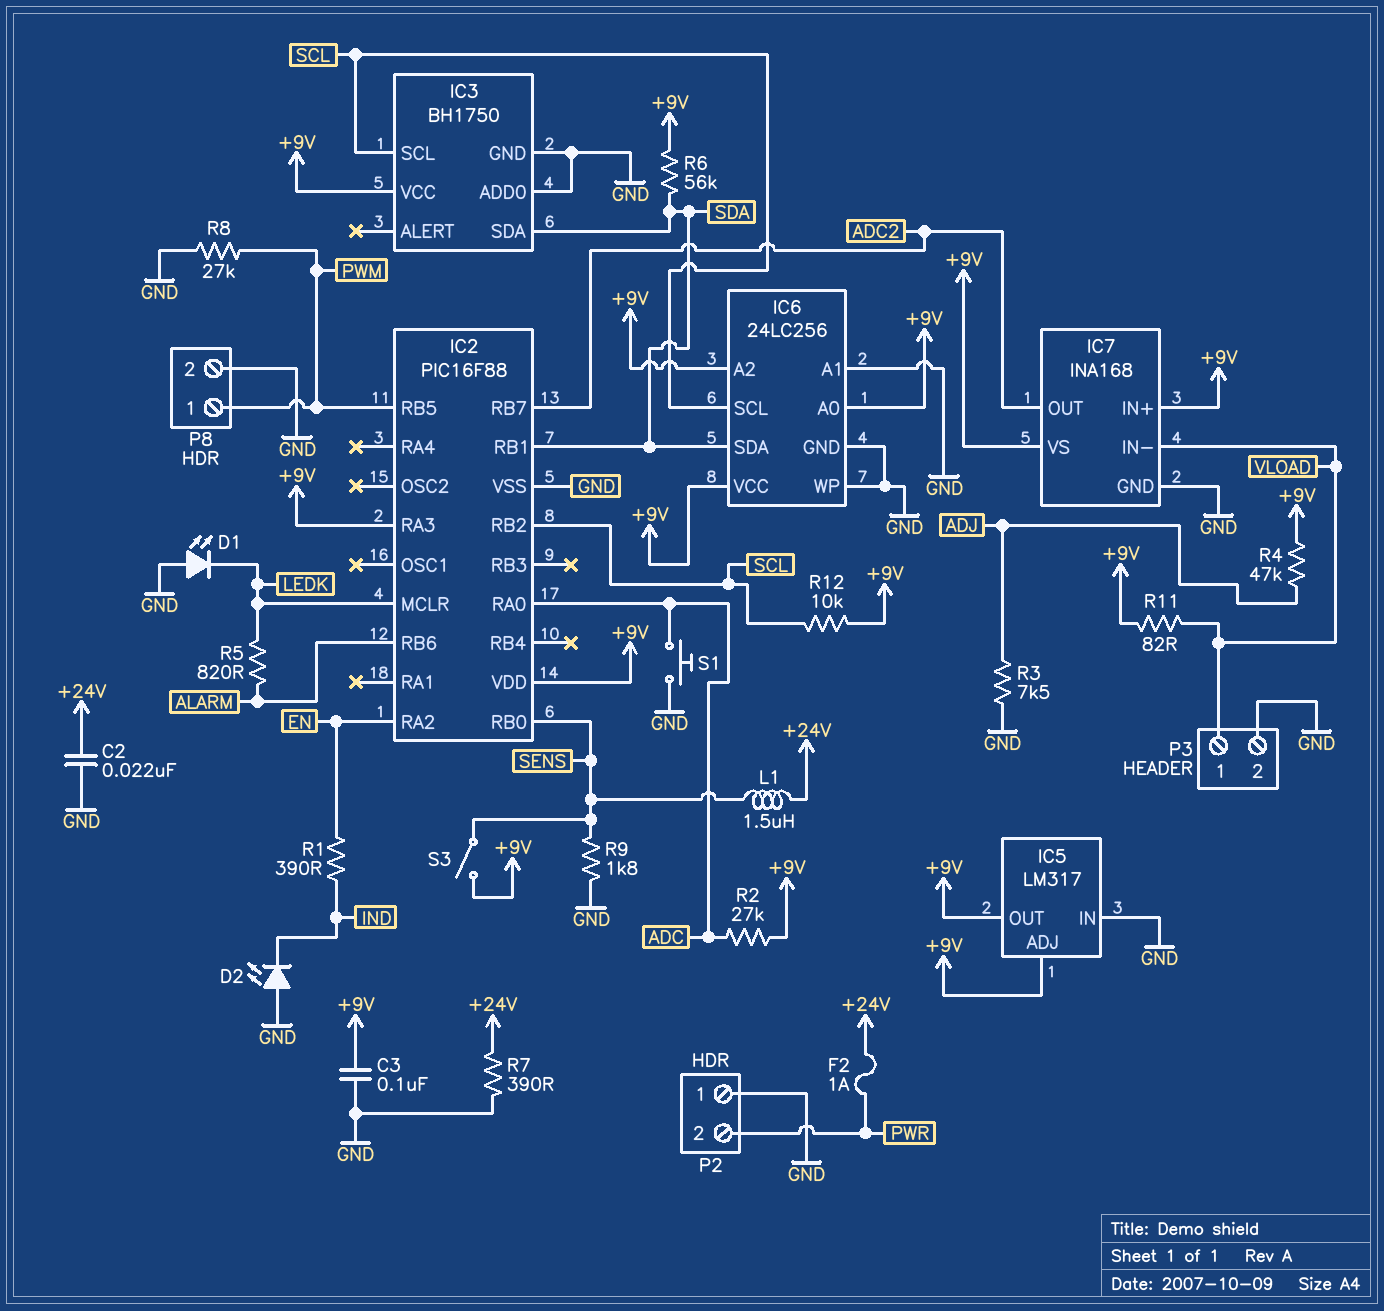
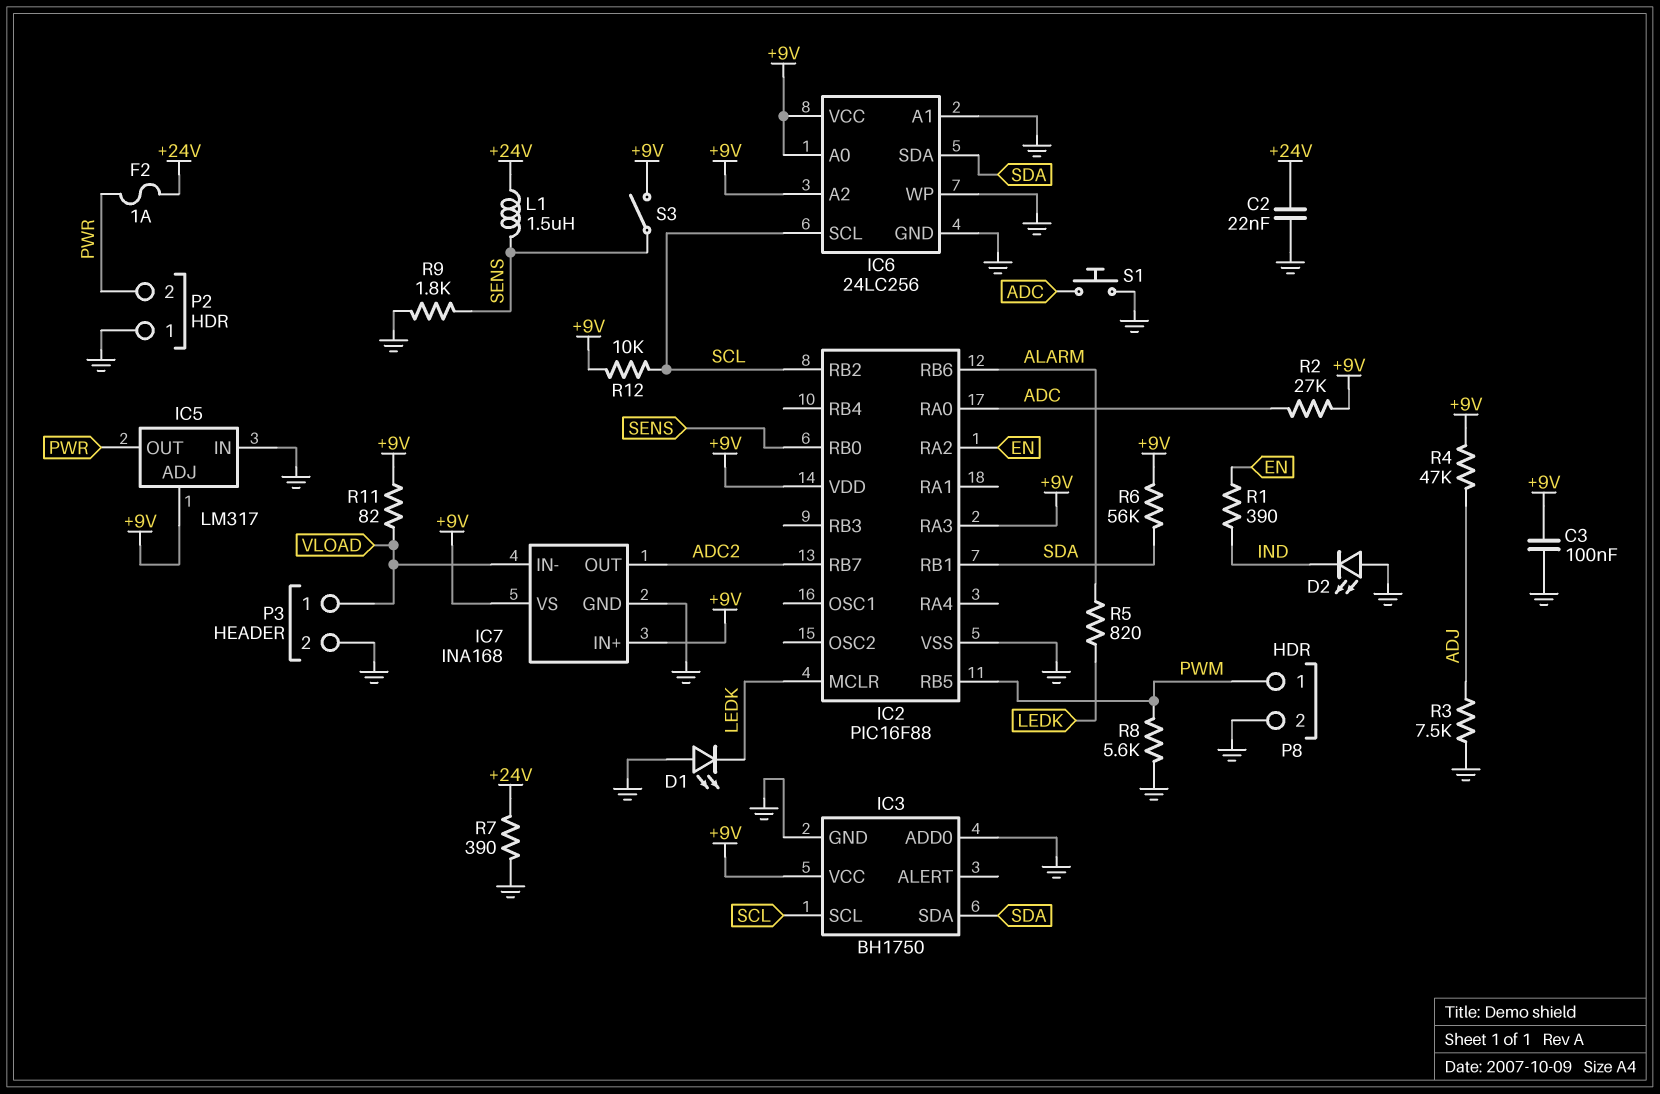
IC5 pin OUT: +9V -> PWR
R8: 27k (GND, PWM) -> 5.6k (GND, PWM)

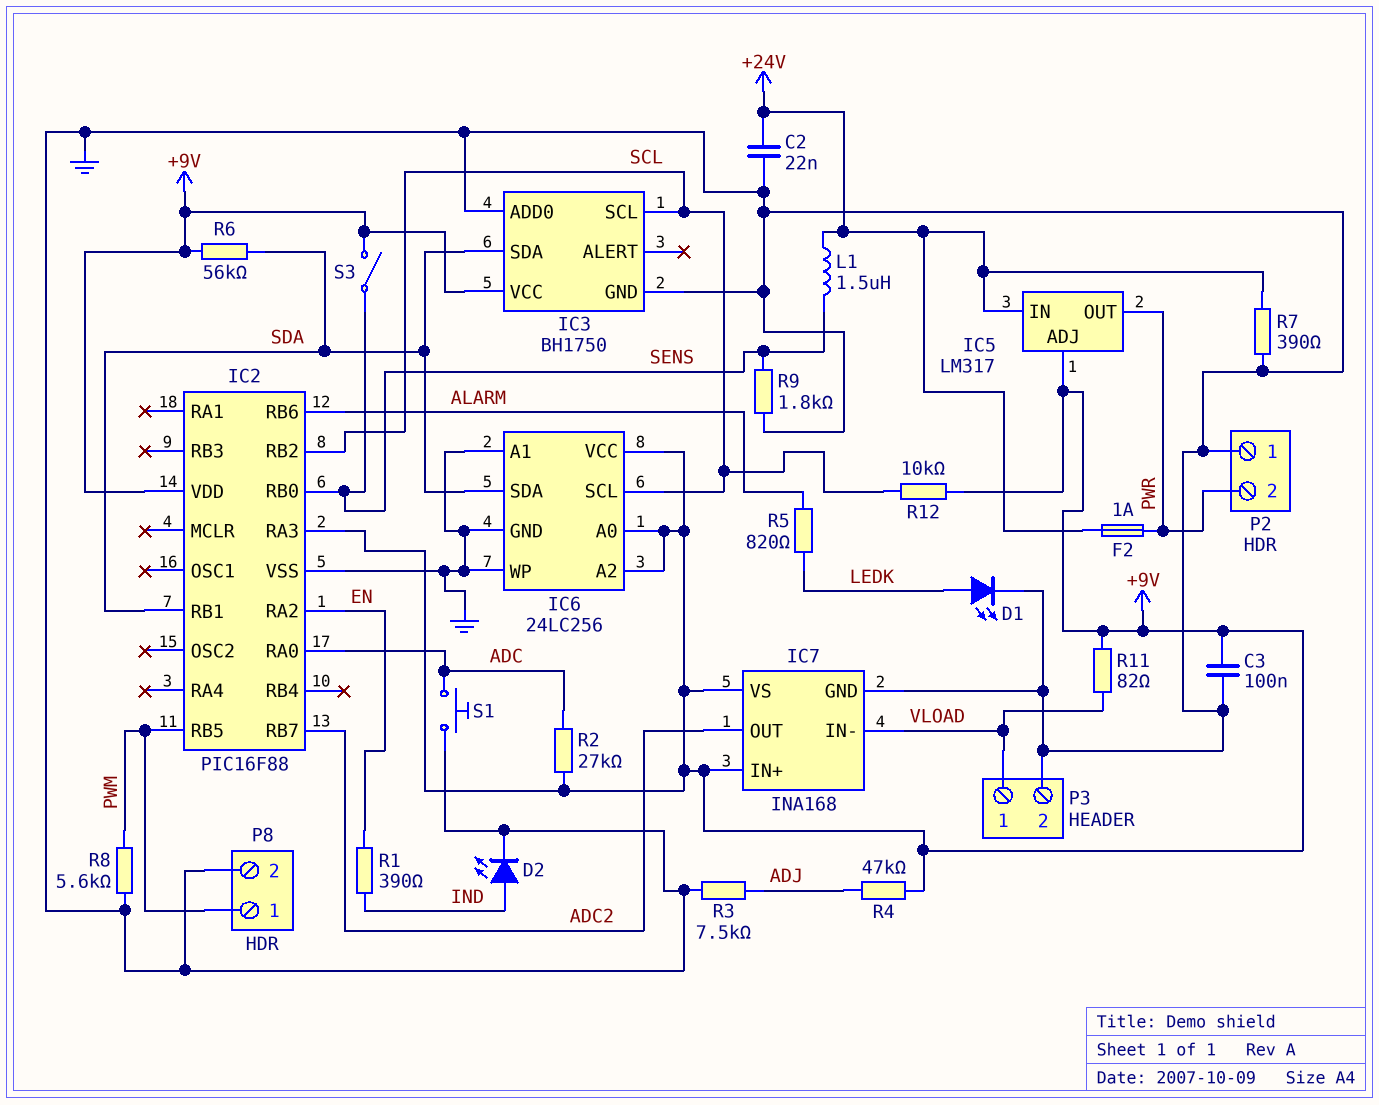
D1: LED (A GND, K LEDK) -> LED (A LEDK, K GND)
D2: LED (A GND, K IND) -> LED (A IND, K GND)
IC2 pin MCLR: LEDK -> none
IC5 pin IN: GND -> +24V

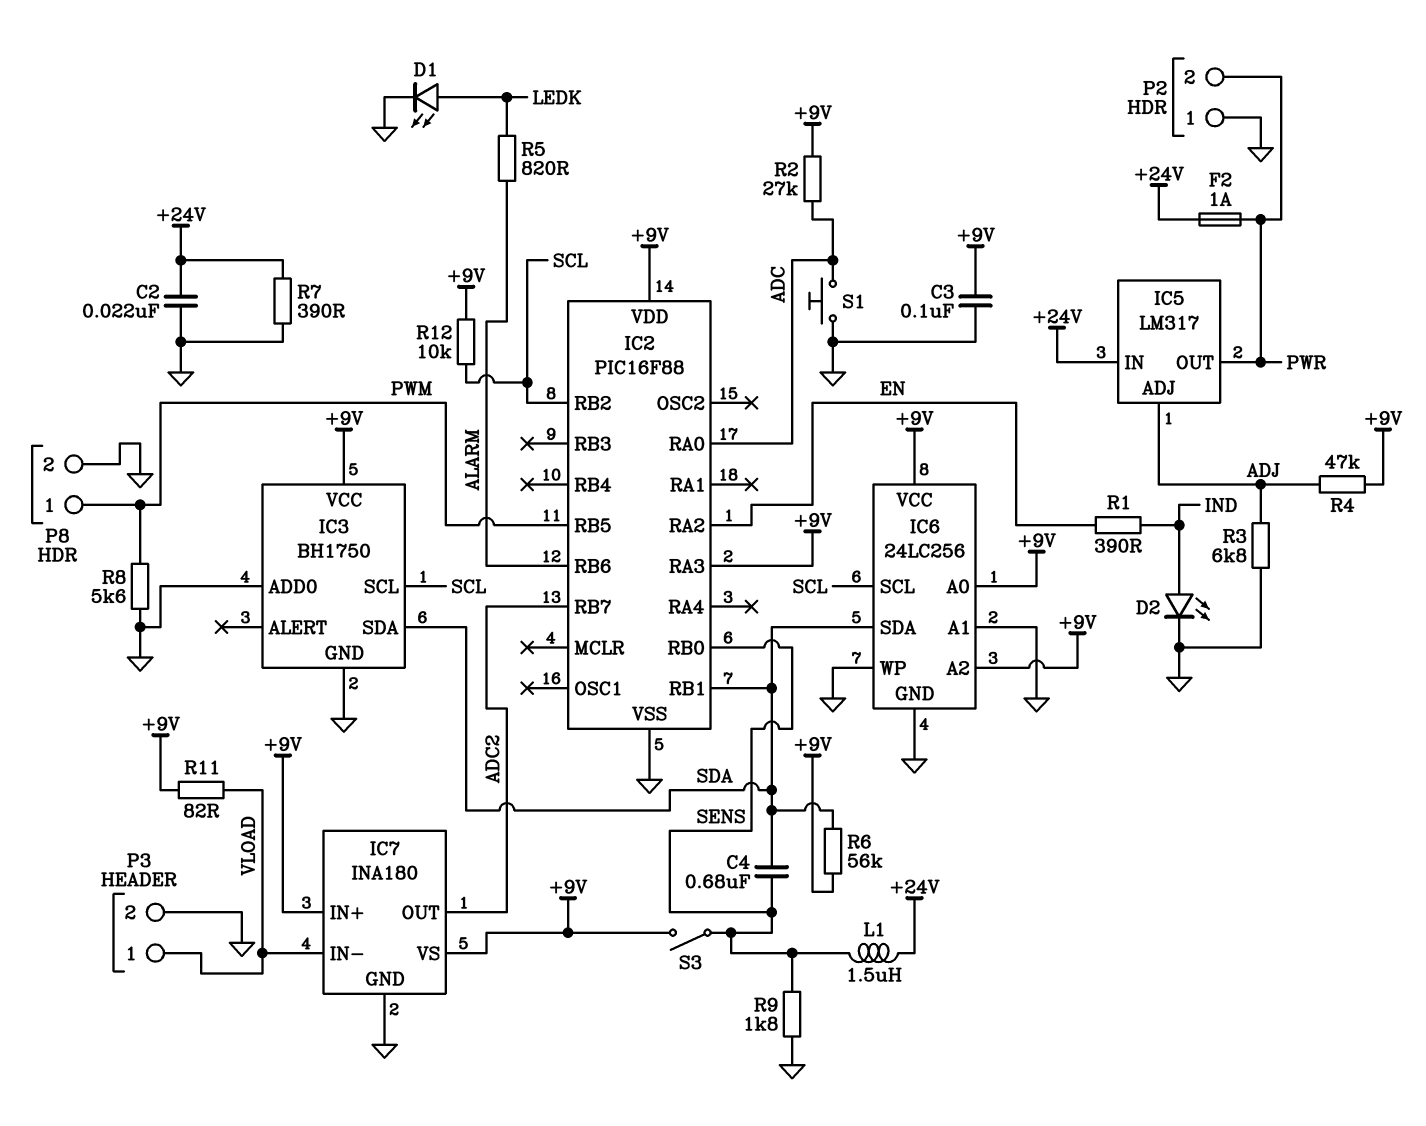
C4: none -> 680nF (SDA, SENS)
IC5 pin ADJ: +9V -> ADJ
IC7: INA168 -> INA180
R3: 7.5k (ADJ, GND) -> 6.8k (ADJ, GND)

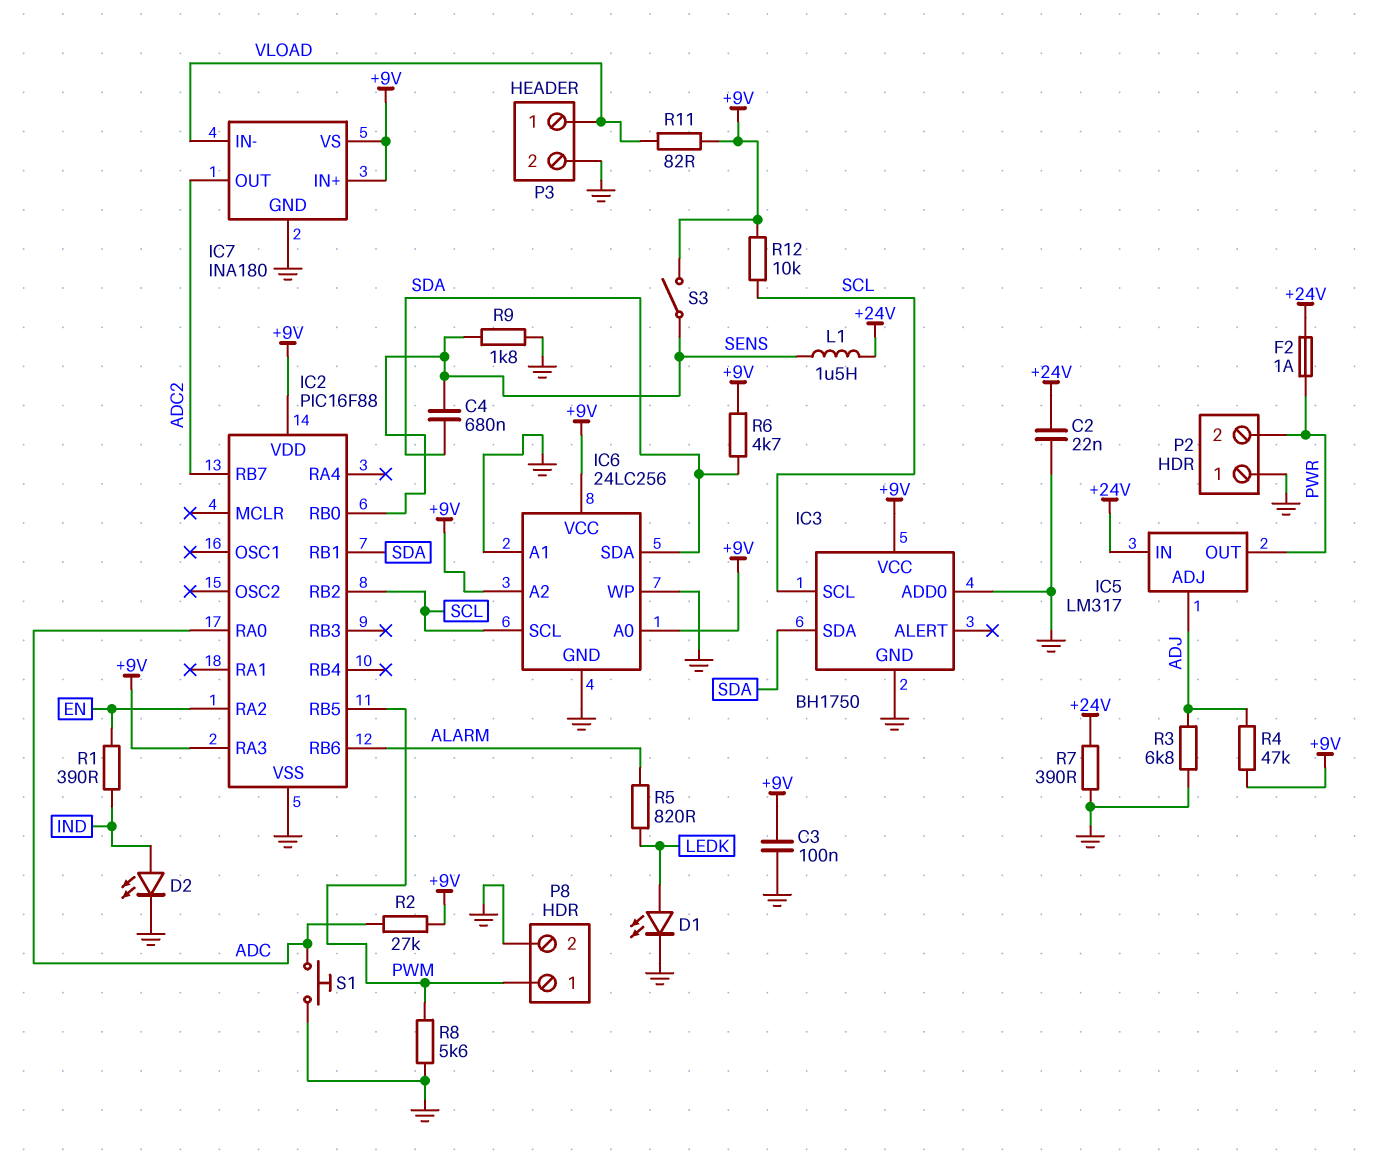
R6: 56k (+9V, SDA) -> 4.7k (+9V, SDA)

